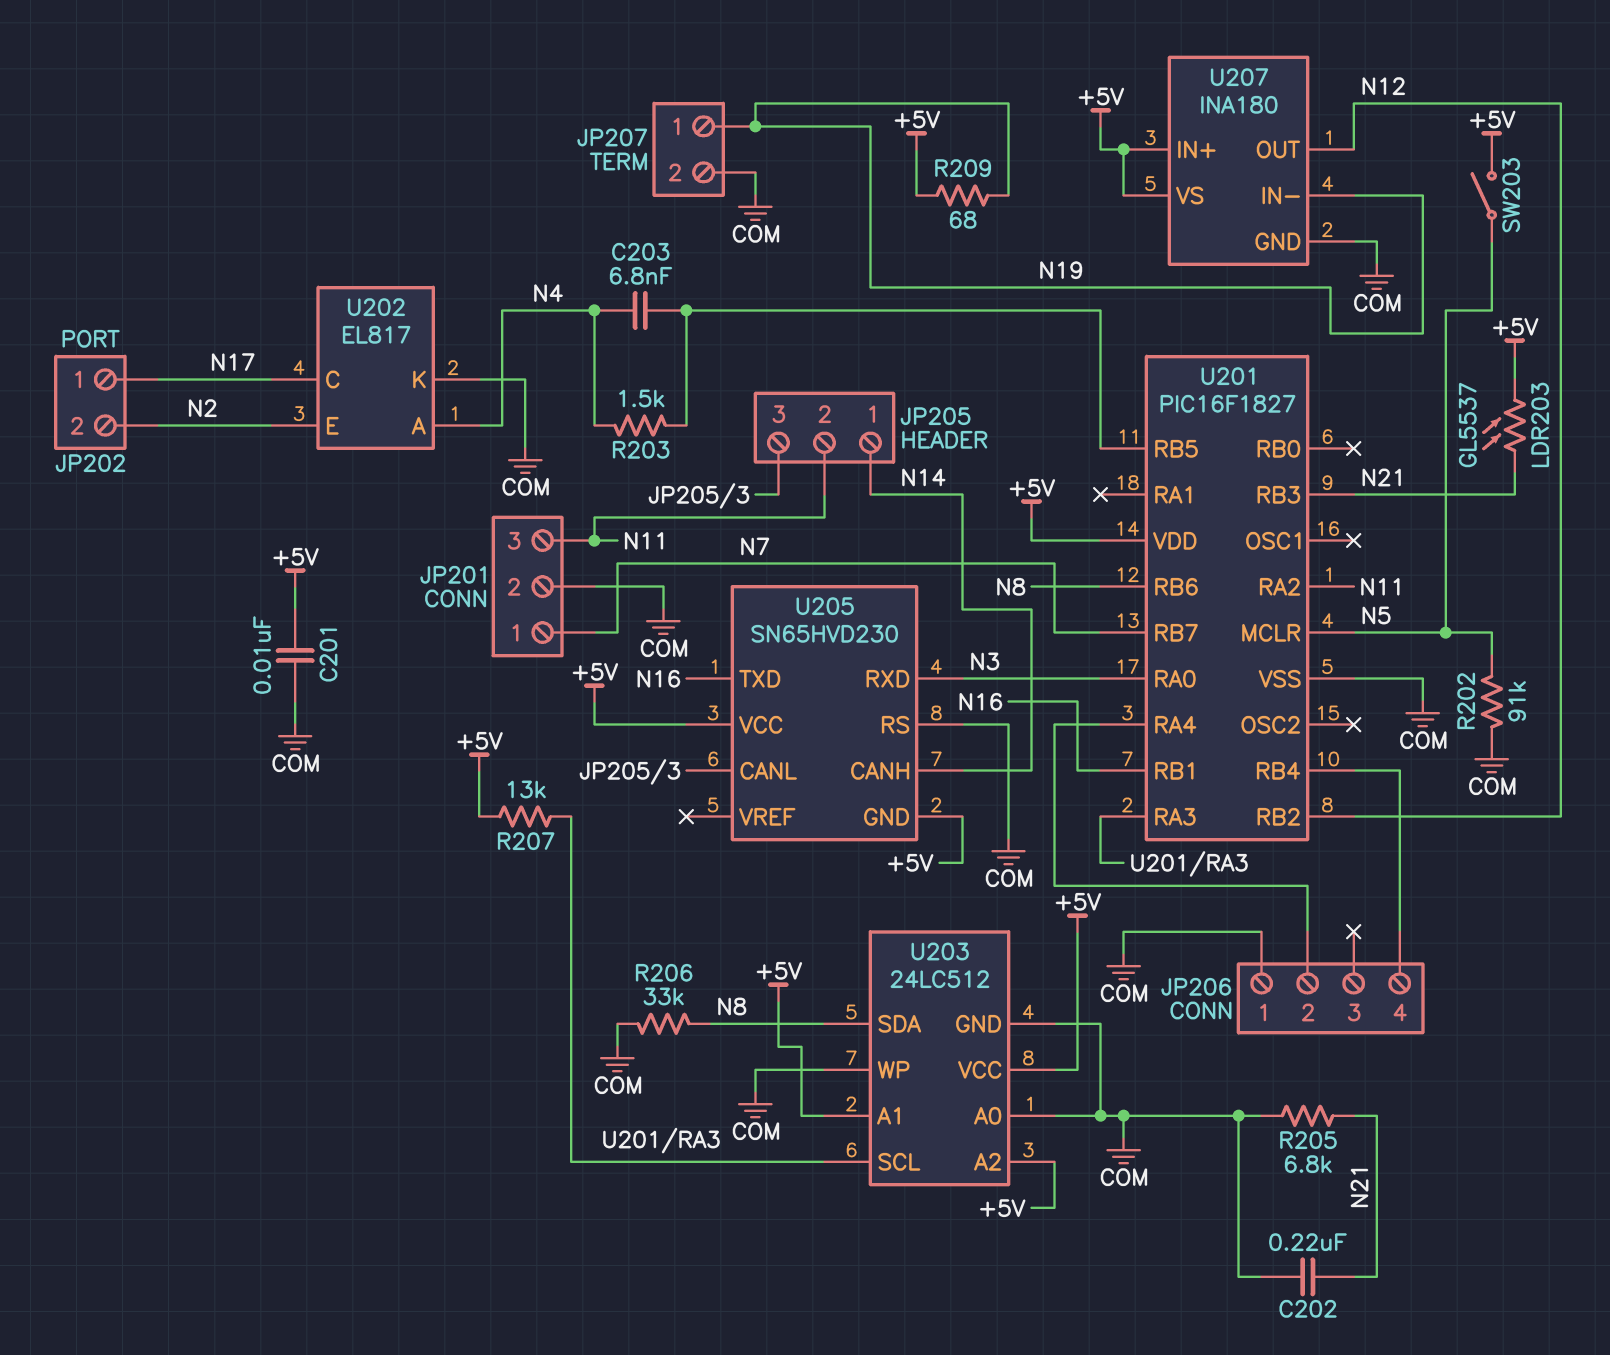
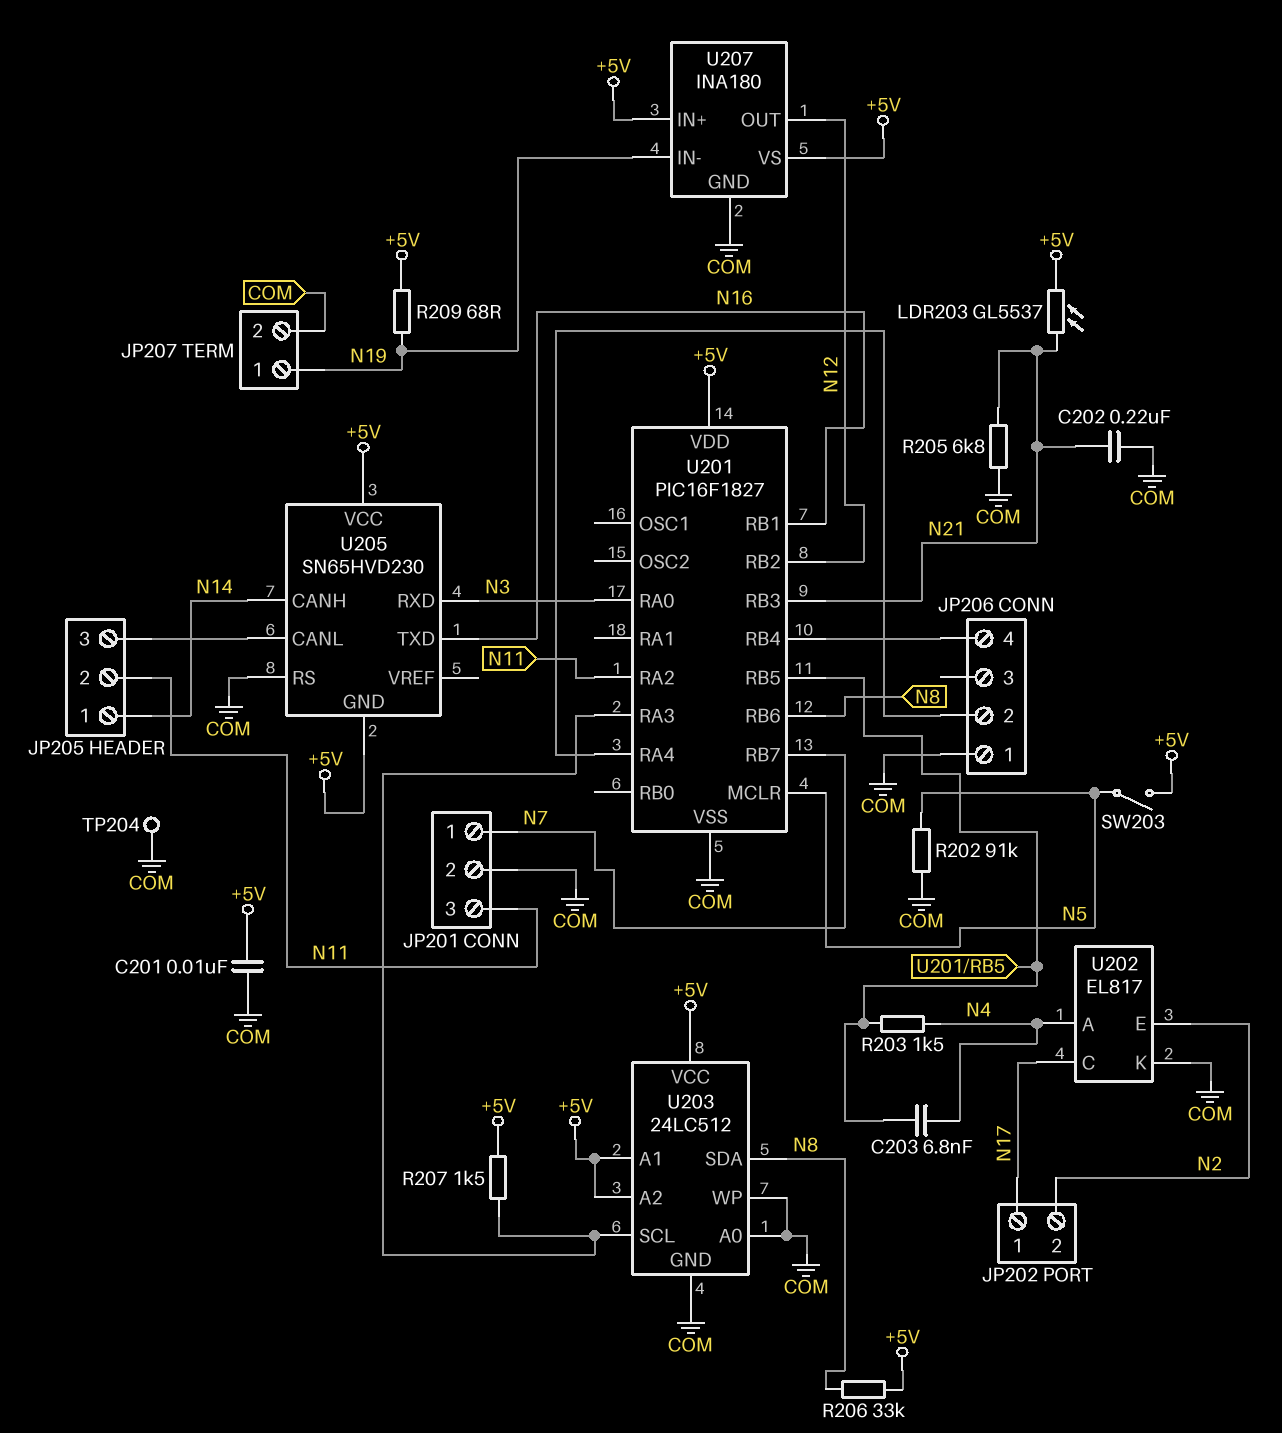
R206: 33k (COM, N8) -> 33k (+5V, N8)
R207: 13k (+5V, U201/RA3) -> 1.5k (+5V, U201/RA3)
TP204: none -> test point (COM)

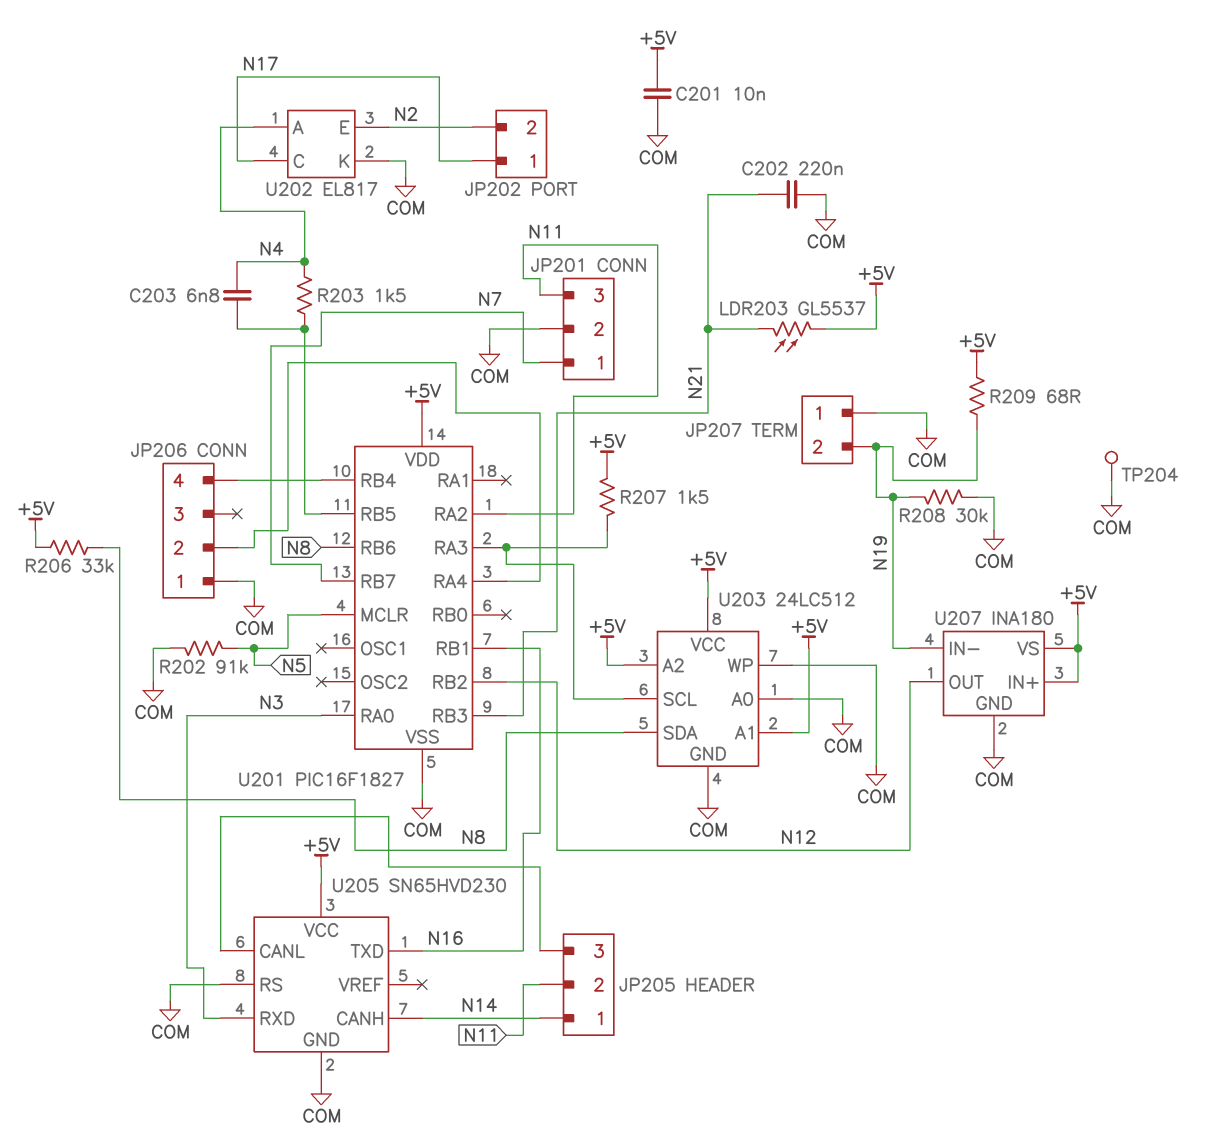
JP207 pin 1: N19 -> COM
JP207 pin 2: COM -> N19
R205: 6.8k (COM, N21) -> none
R208: none -> 30k (COM, N19)
SW203: switch (+5V, N5) -> none
U205 pin GND: +5V -> COM

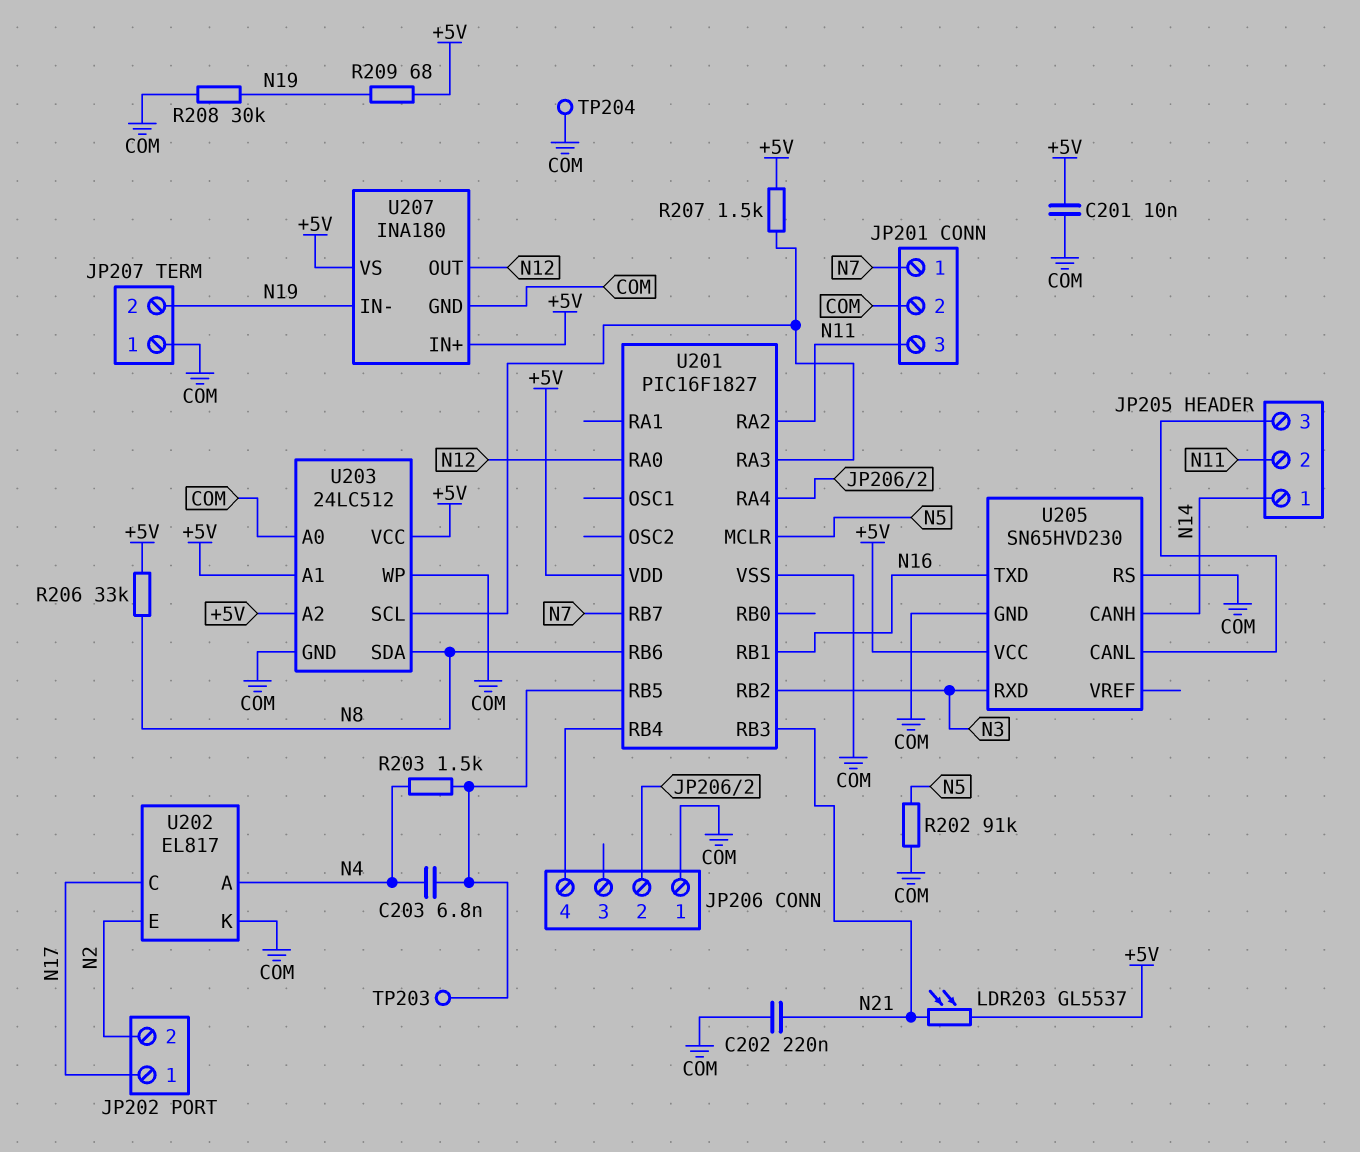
TP203: none -> test point (U201/RB5)
U201 pin RA0: N3 -> N12
U201 pin RB2: N12 -> N3

